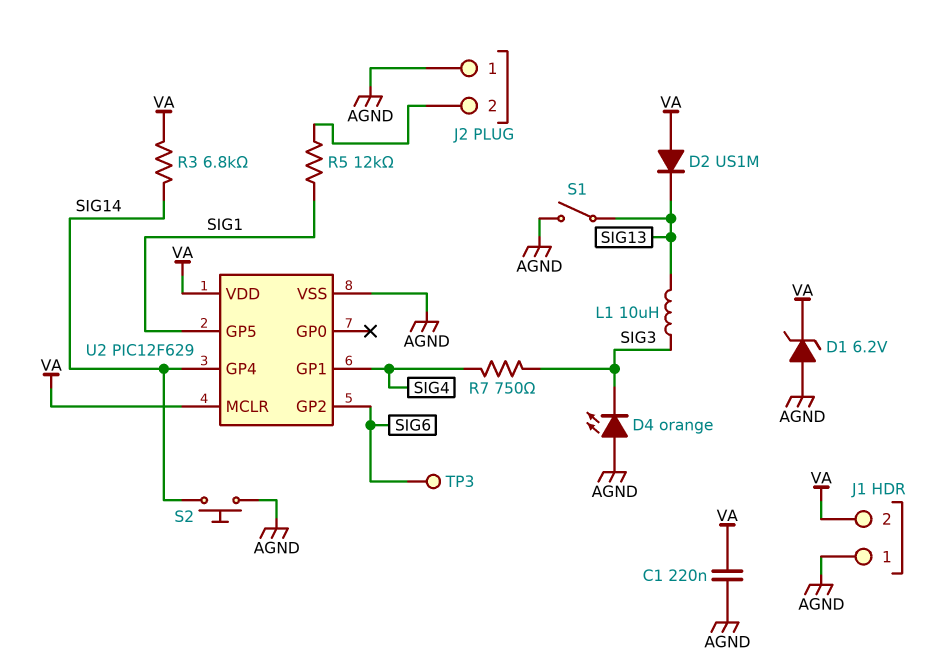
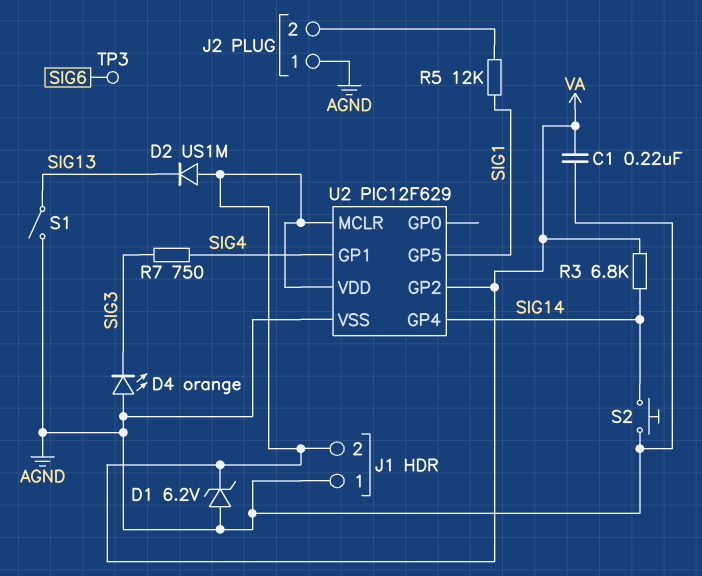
L1: 10uH (SIG3, SIG13) -> none
U2 pin GP2: SIG6 -> VA

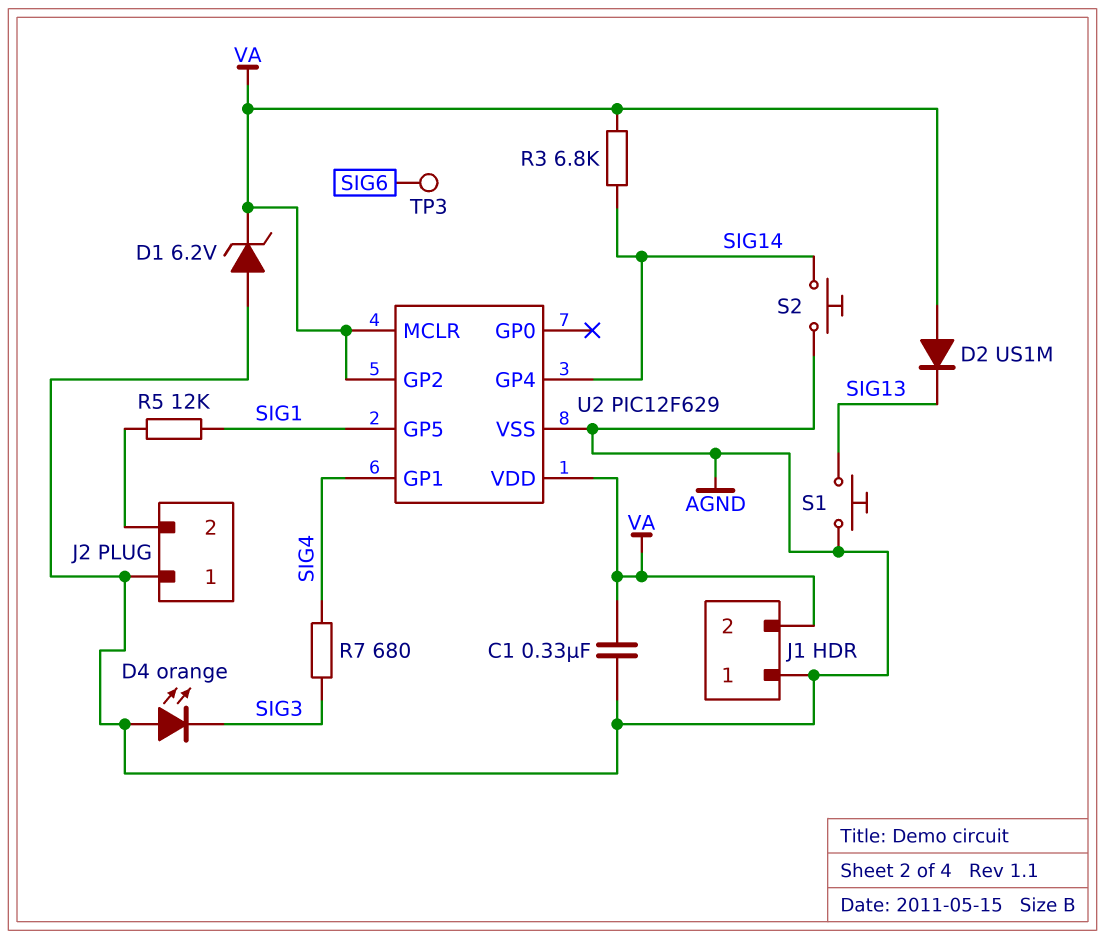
C1: 220nF (AGND, VA) -> 330nF (AGND, VA)
R7: 750 (SIG3, SIG4) -> 680 (SIG3, SIG4)
S1: switch (AGND, SIG13) -> button (AGND, SIG13)

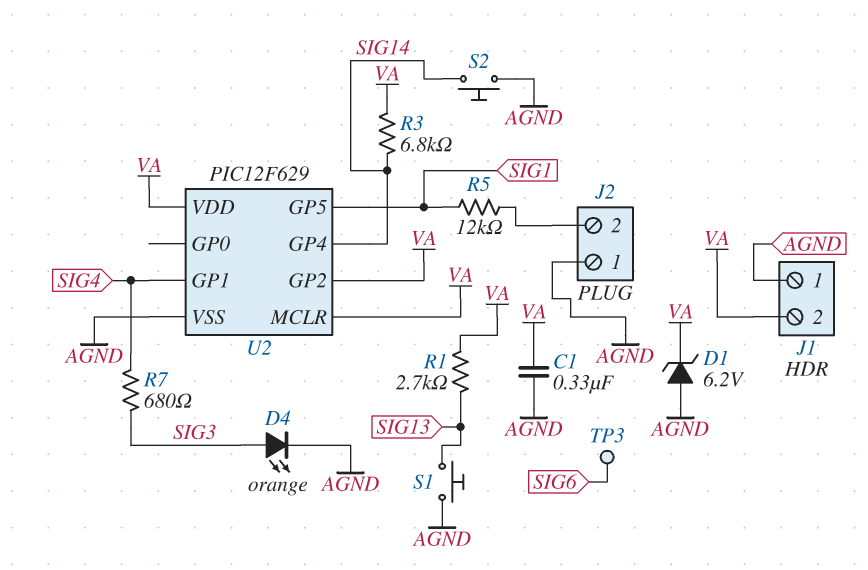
D2: diode US1M (A VA, K SIG13) -> none
D4: LED orange (A AGND, K SIG3) -> LED orange (A SIG3, K AGND)
R1: none -> 2.7k (SIG13, VA)

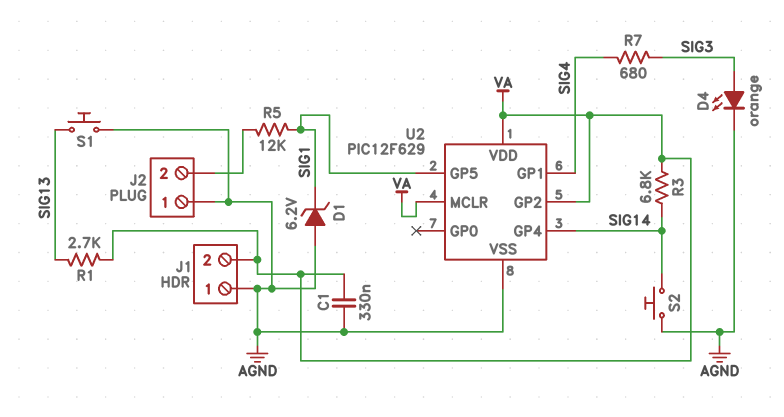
D1: zener 6.2V (A AGND, K VA) -> zener 6.2V (A AGND, K SIG1)
TP3: test point (SIG6) -> none

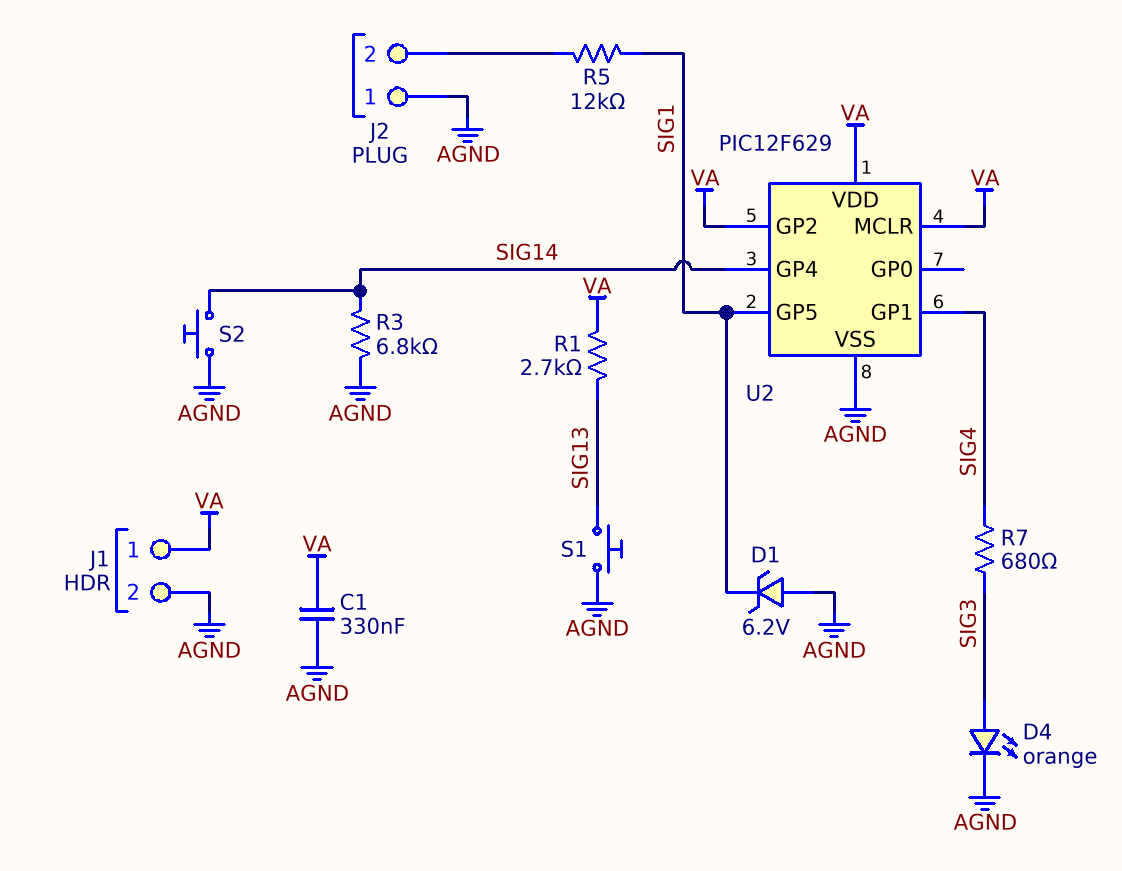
J1 pin 1: AGND -> VA
J1 pin 2: VA -> AGND
R3: 6.8k (SIG14, VA) -> 6.8k (AGND, SIG14)

